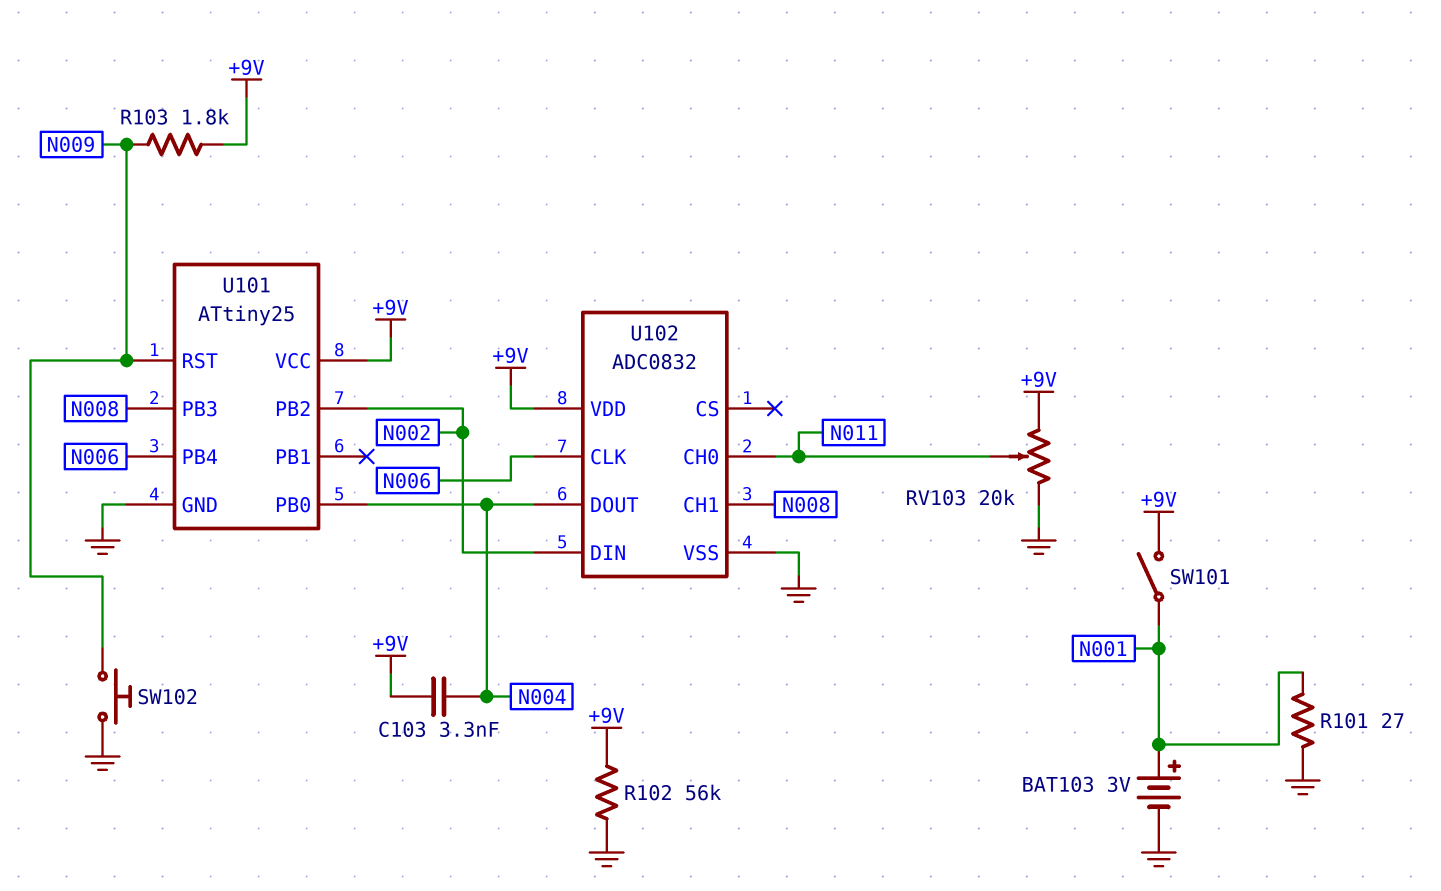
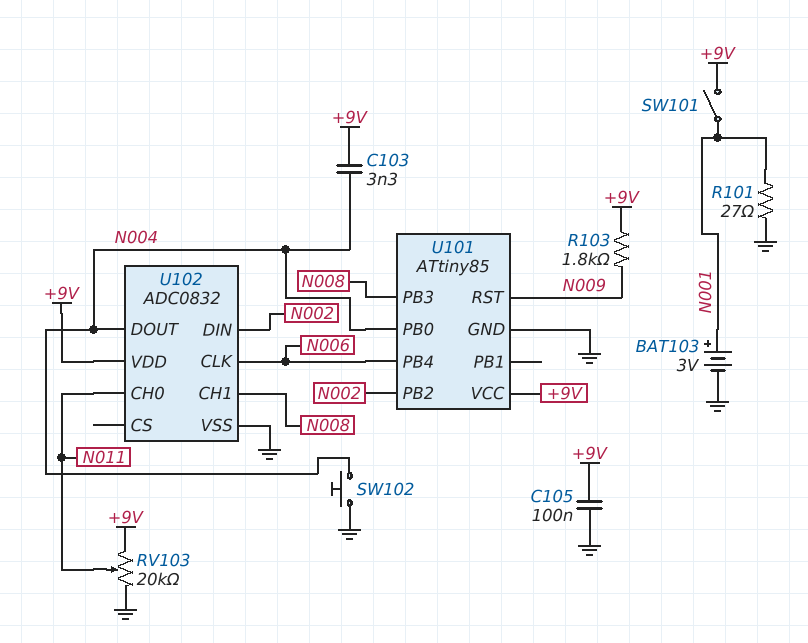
C105: none -> 100nF (+9V, GND)
R102: 56k (+9V, GND) -> none
SW102: button (GND, N009) -> button (GND, N004)
U101: ATtiny25 -> ATtiny85

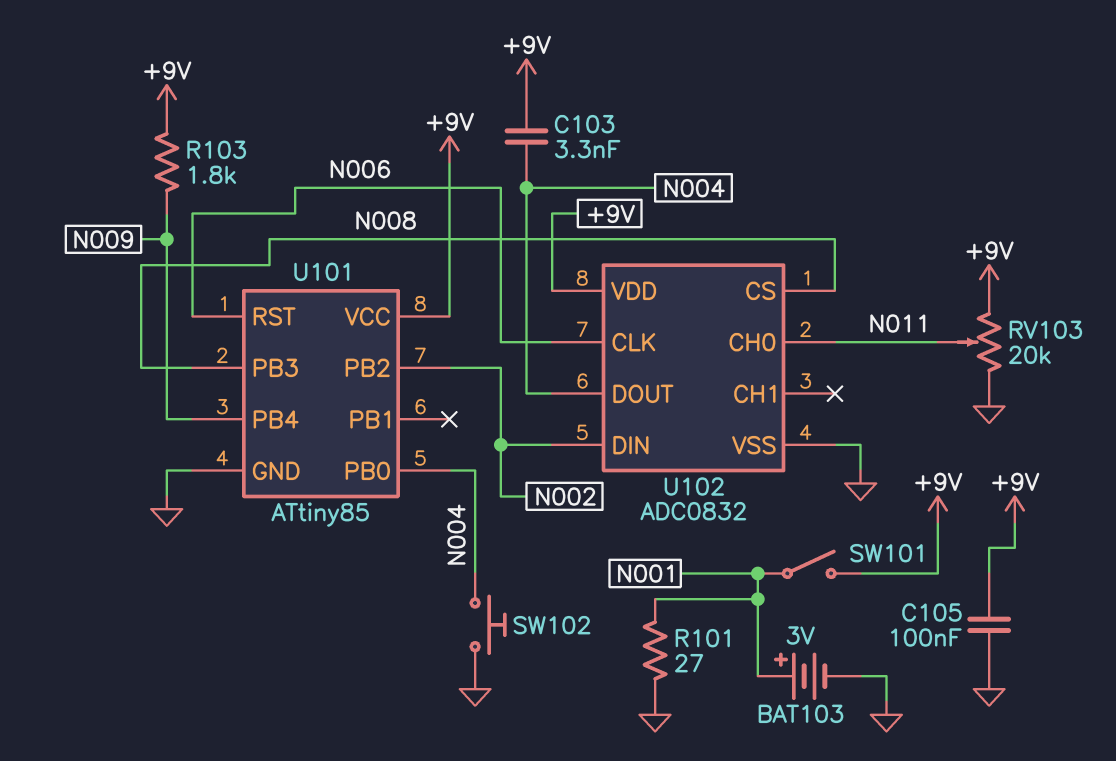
U101 pin PB4: N006 -> N009
U101 pin RST: N009 -> N006
U102 pin CH1: N008 -> none
U102 pin CS: none -> N008

